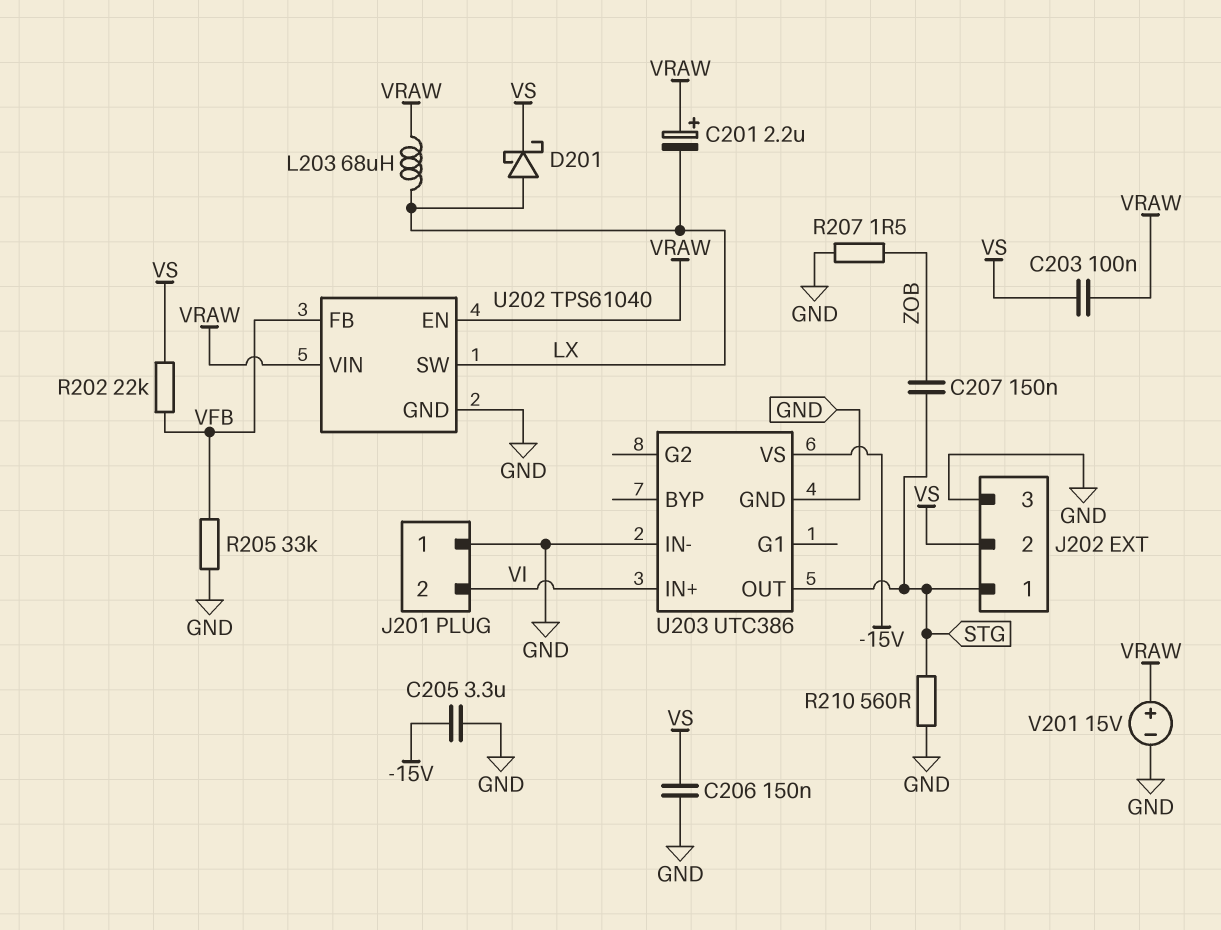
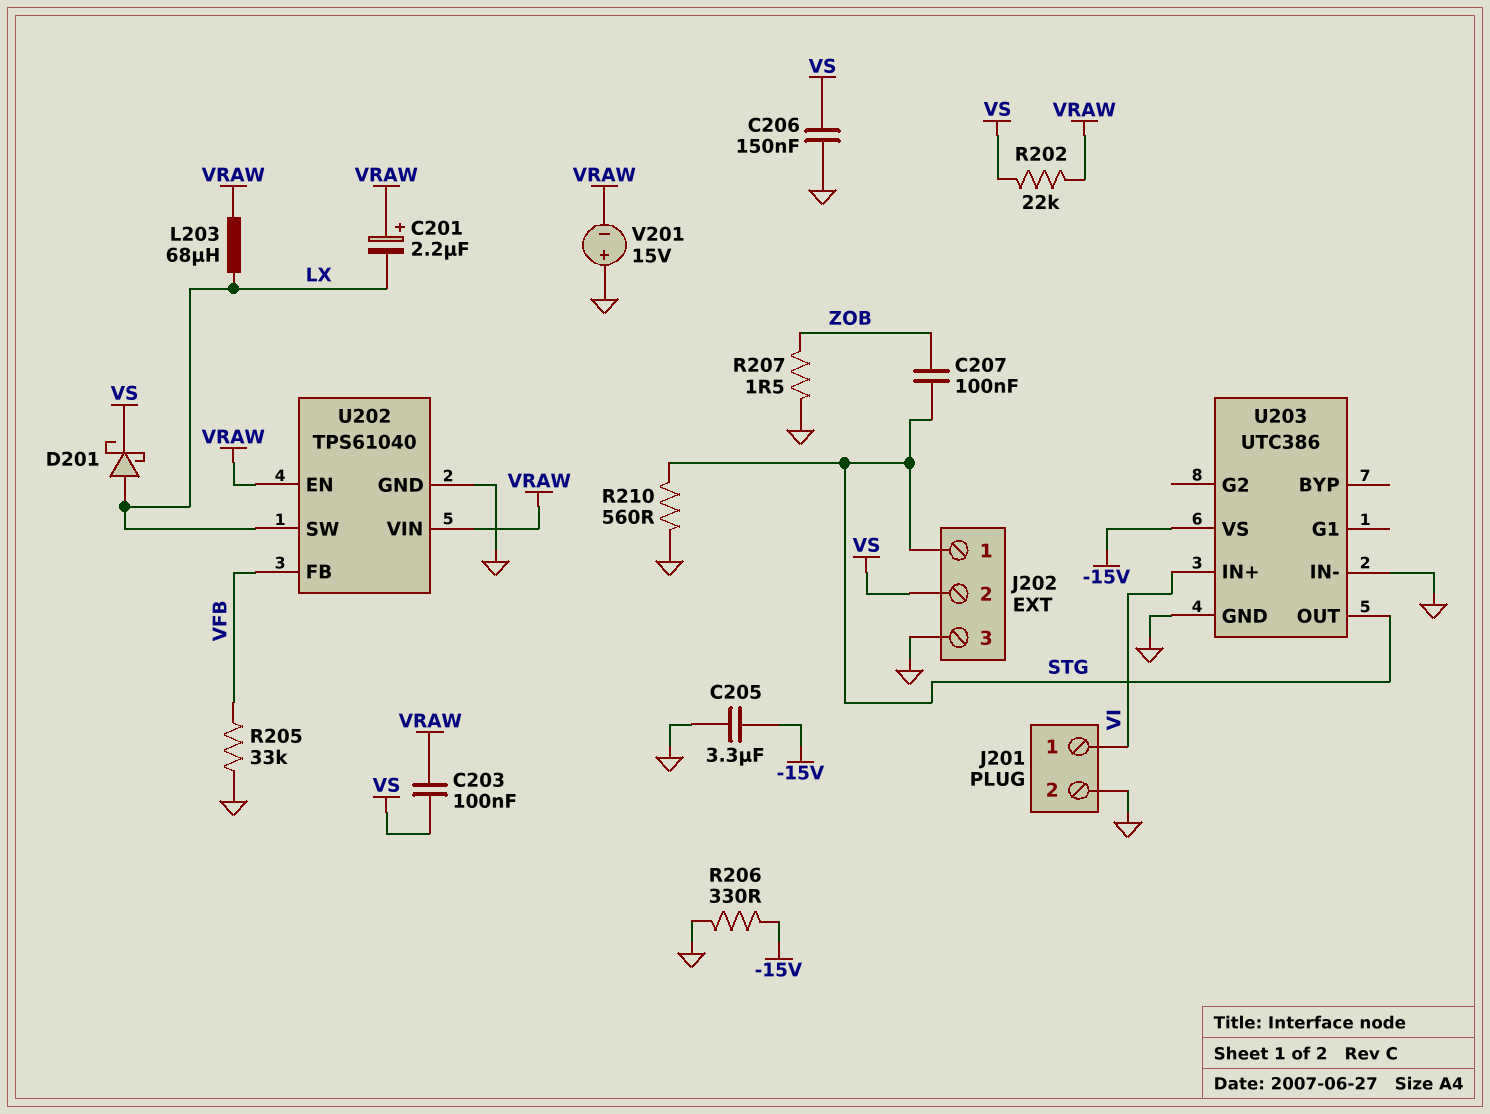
C207: 150nF (STG, ZOB) -> 100nF (STG, ZOB)
J201 pin 1: GND -> VI
J201 pin 2: VI -> GND
R202: 22k (VFB, VS) -> 22k (VRAW, VS)
R206: none -> 330 (-15V, GND)
V201: 15V (plus VRAW, minus GND) -> 15V (plus GND, minus VRAW)

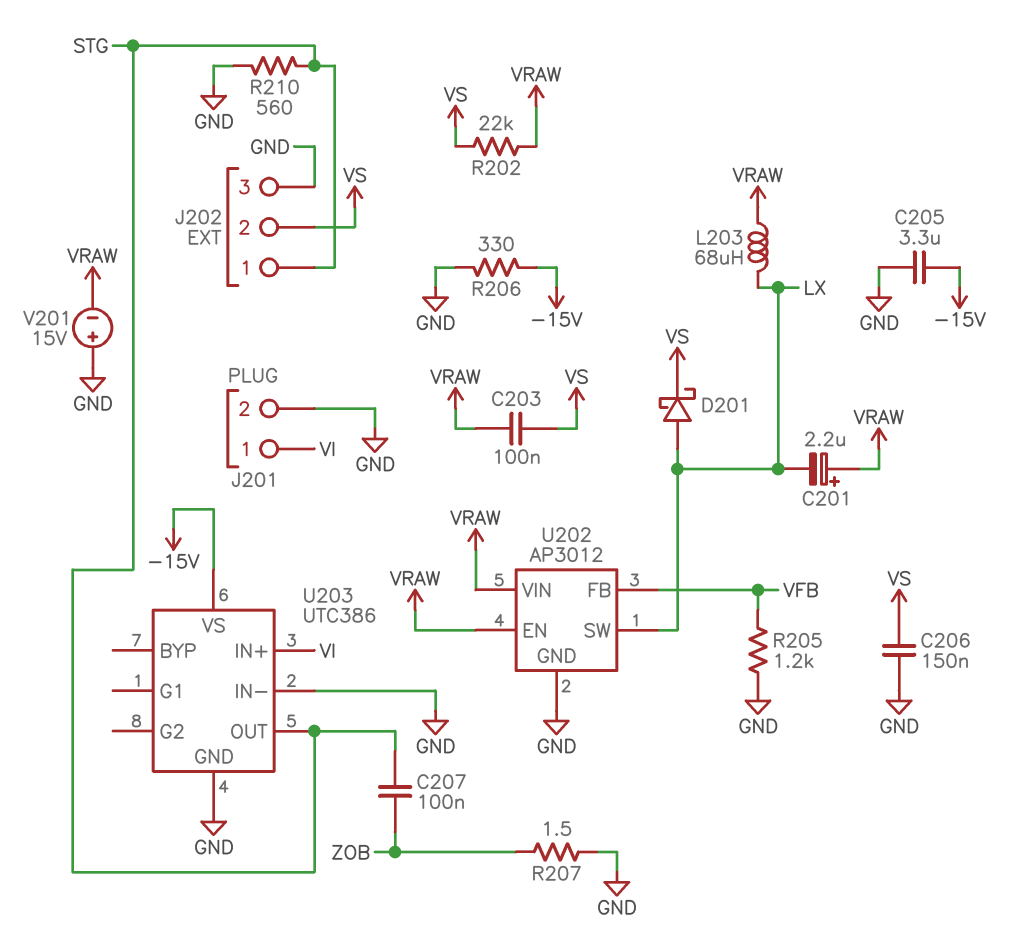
R205: 33k (GND, VFB) -> 1.2k (GND, VFB)
U202: TPS61040 -> AP3012

